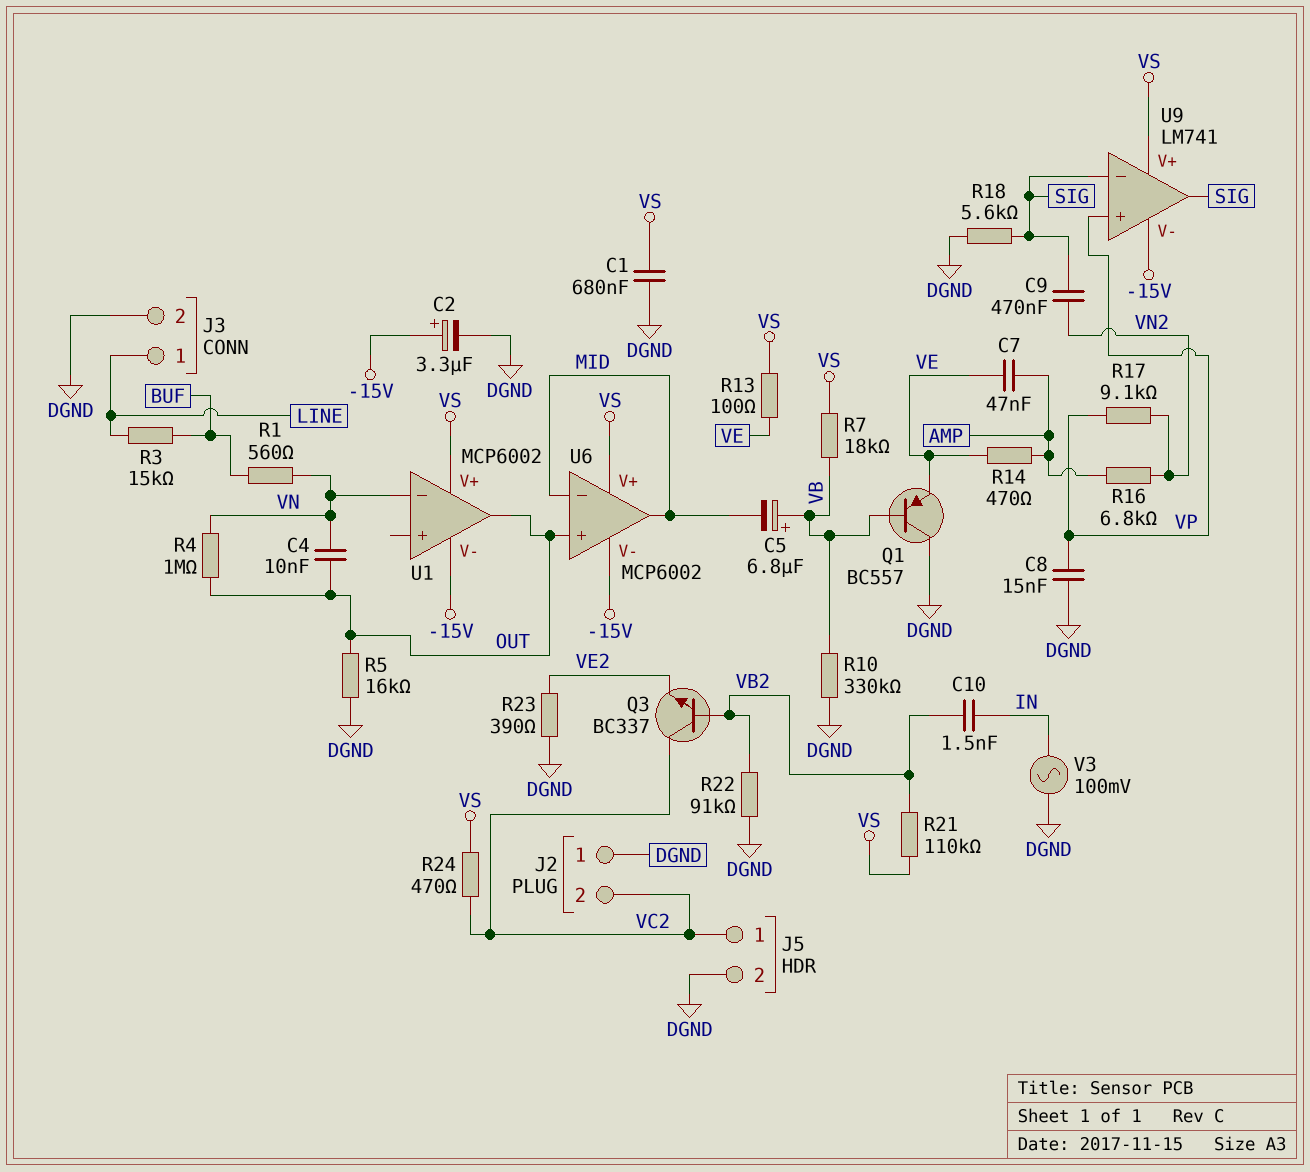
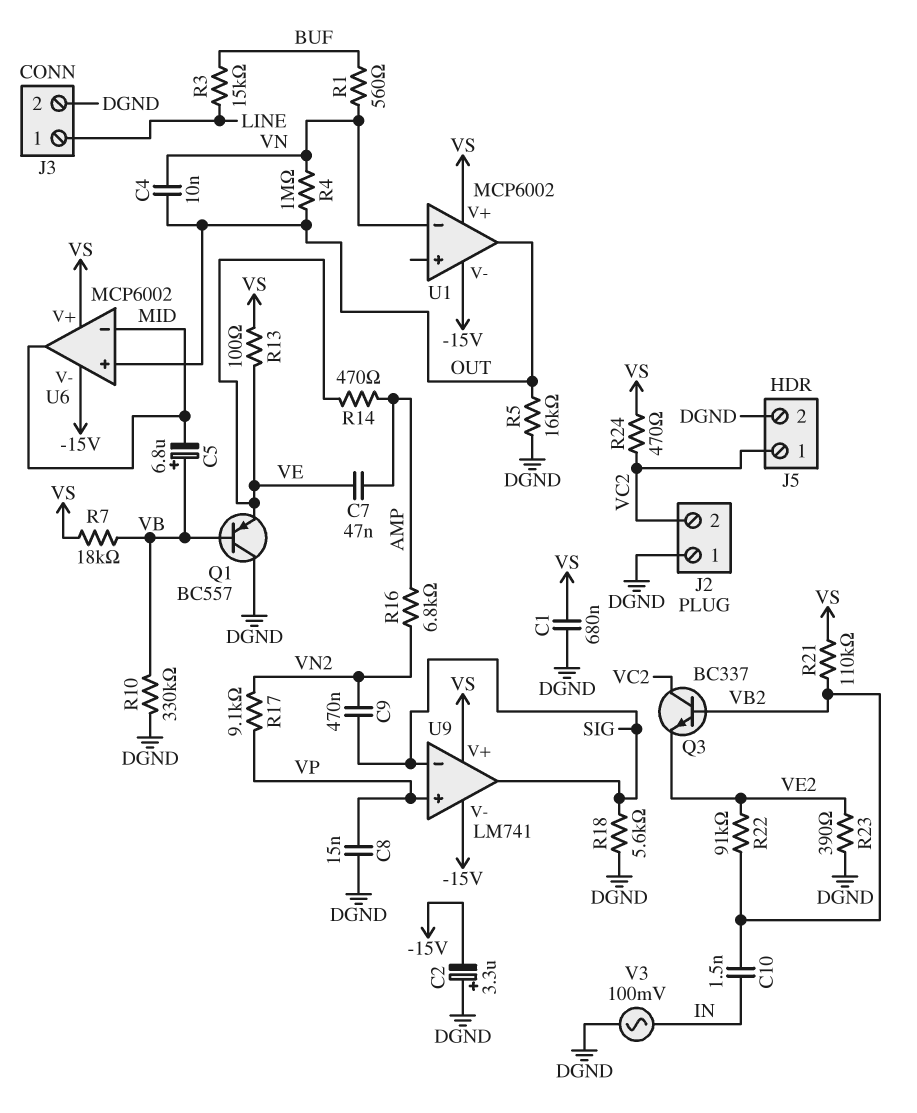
C2: 3.3uF (plus -15V, minus DGND) -> 3.3uF (plus DGND, minus -15V)
R22: 91k (DGND, VB2) -> 91k (VB2, VE2)

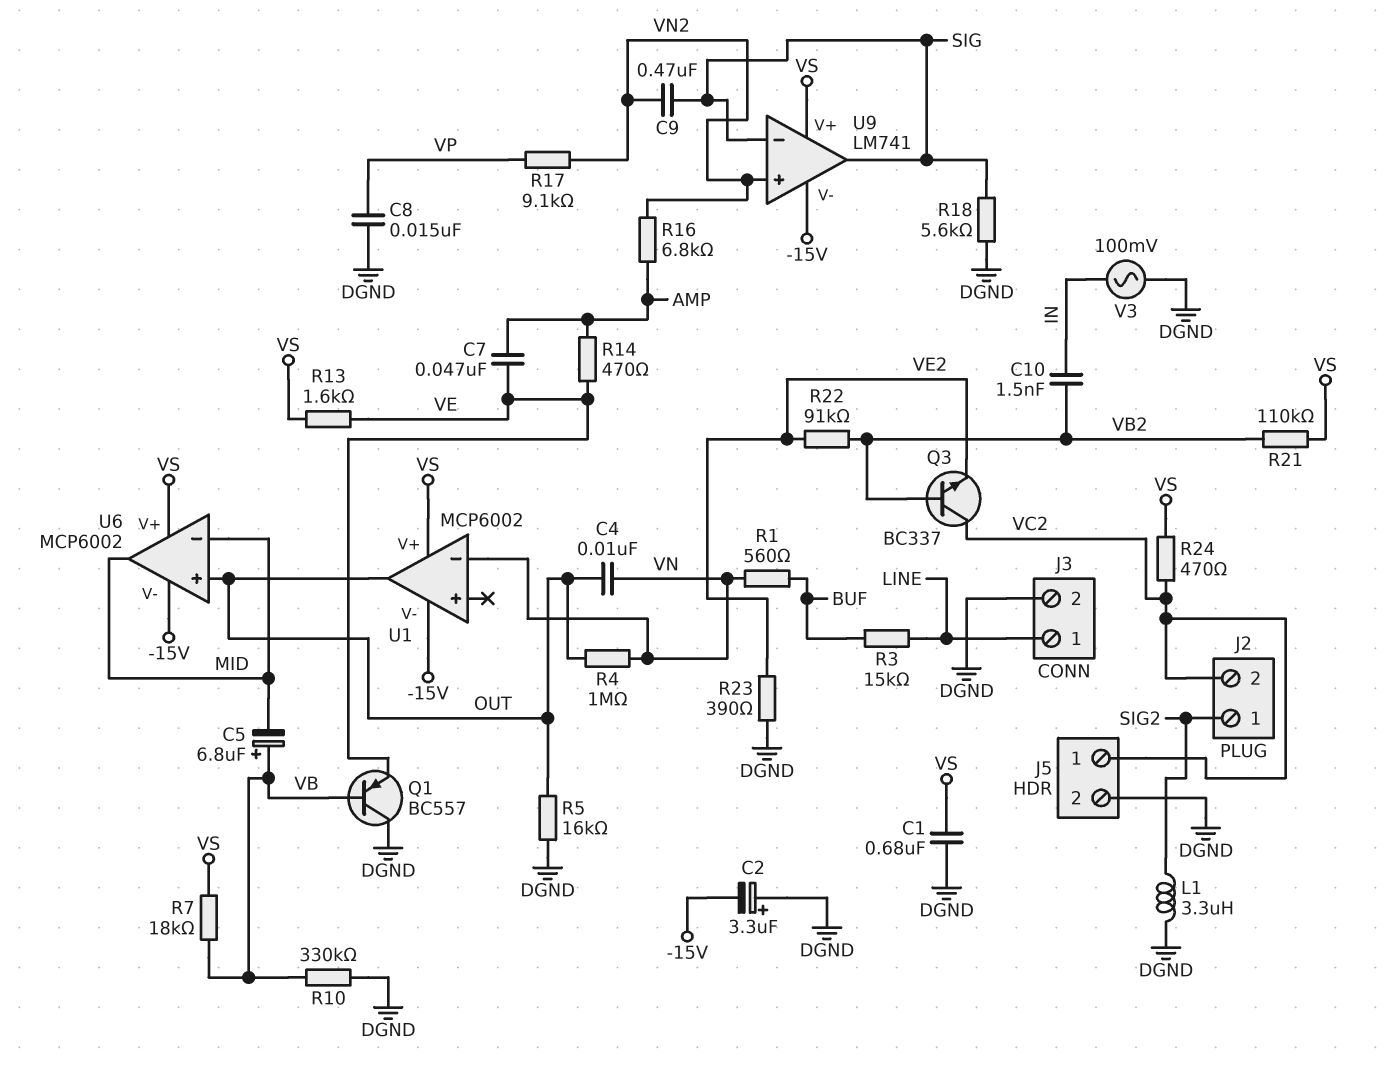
J2 pin 1: DGND -> SIG2
L1: none -> 3.3uH (DGND, SIG2)
R13: 100 (VE, VS) -> 1.6k (VE, VS)
U9 pin in+: VP -> VN2

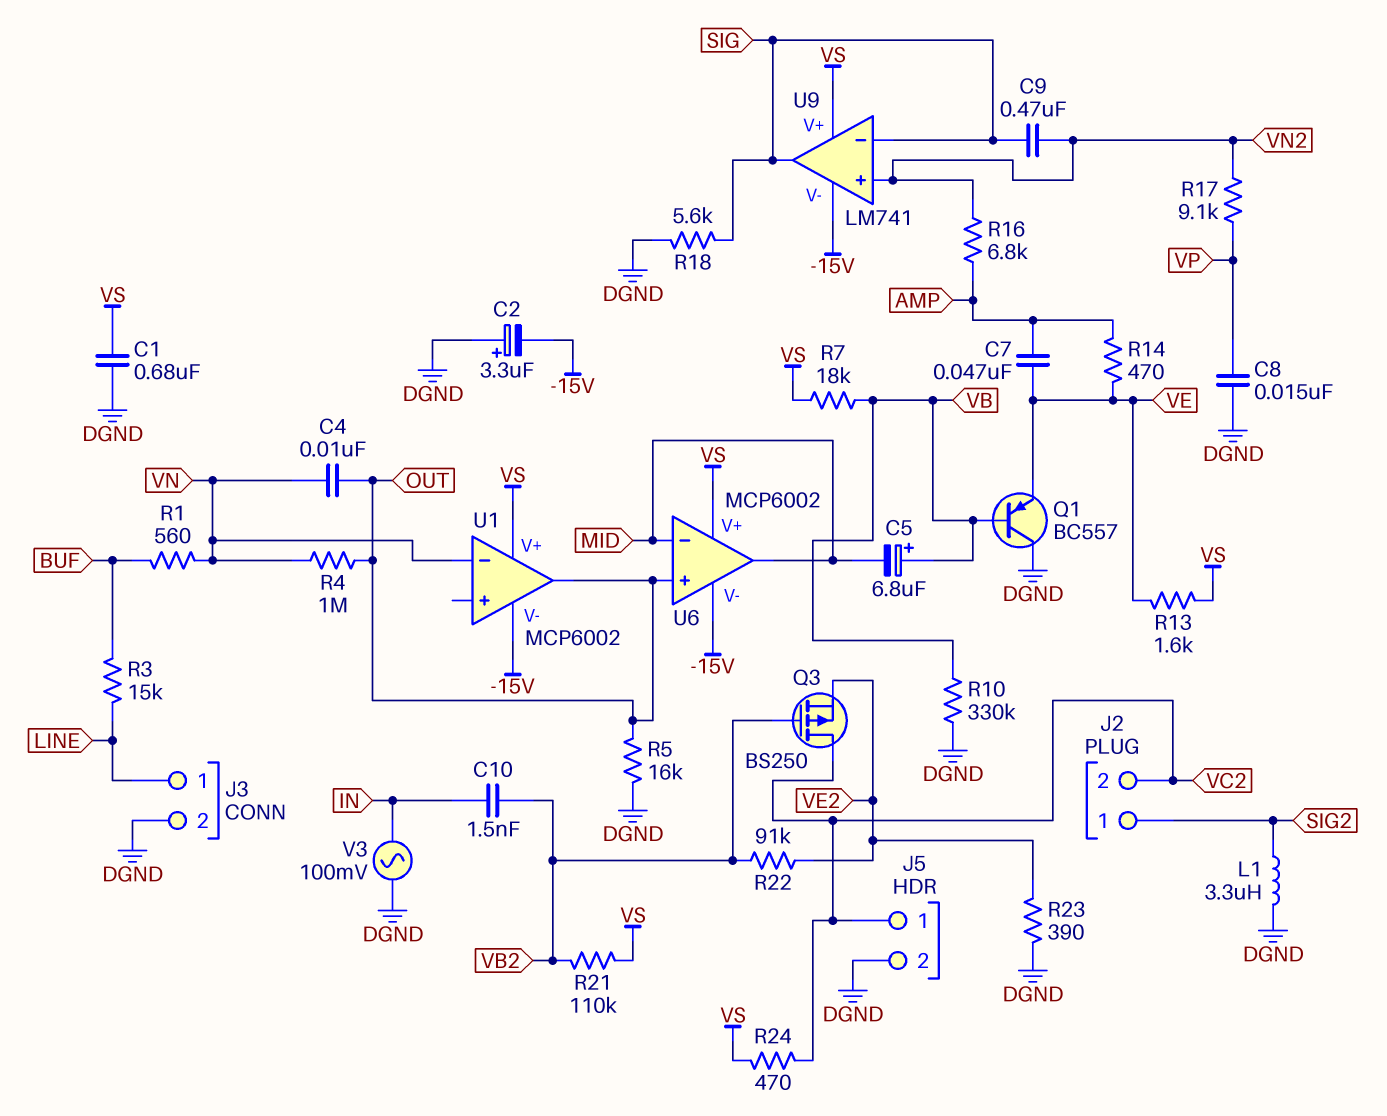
Q3: NPN BC337 (B VB2, C VC2, E VE2) -> PMOS BS250 (G VB2, D VC2, S VE2)

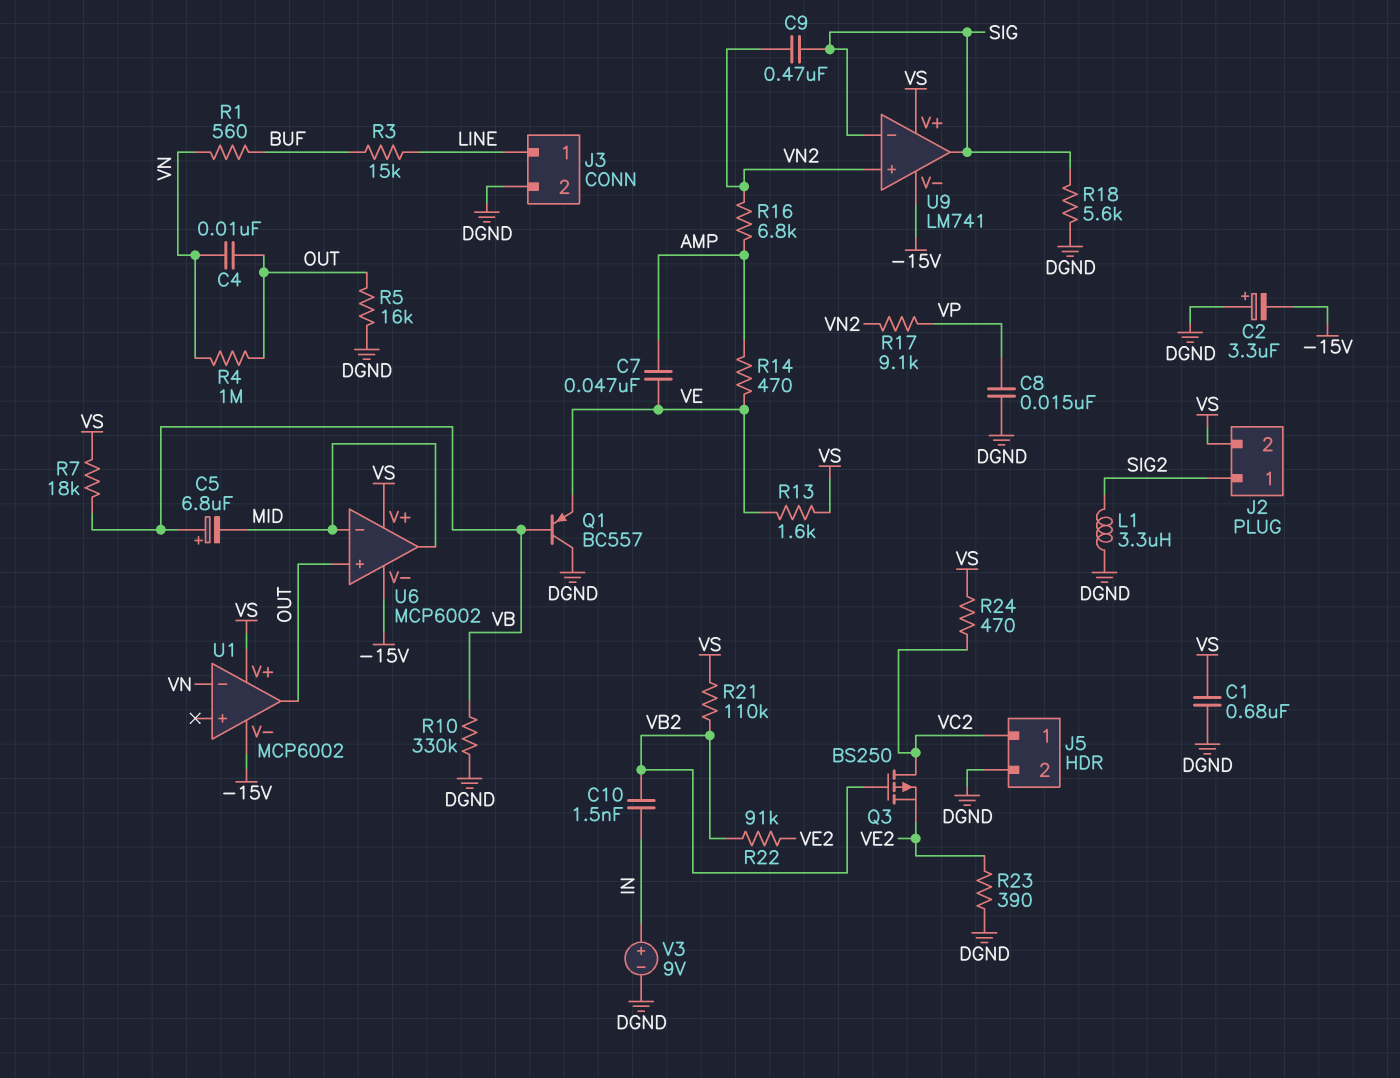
J2 pin 2: VC2 -> VS
V3: AC 100mV (DGND, IN) -> 9V (plus IN, minus DGND)

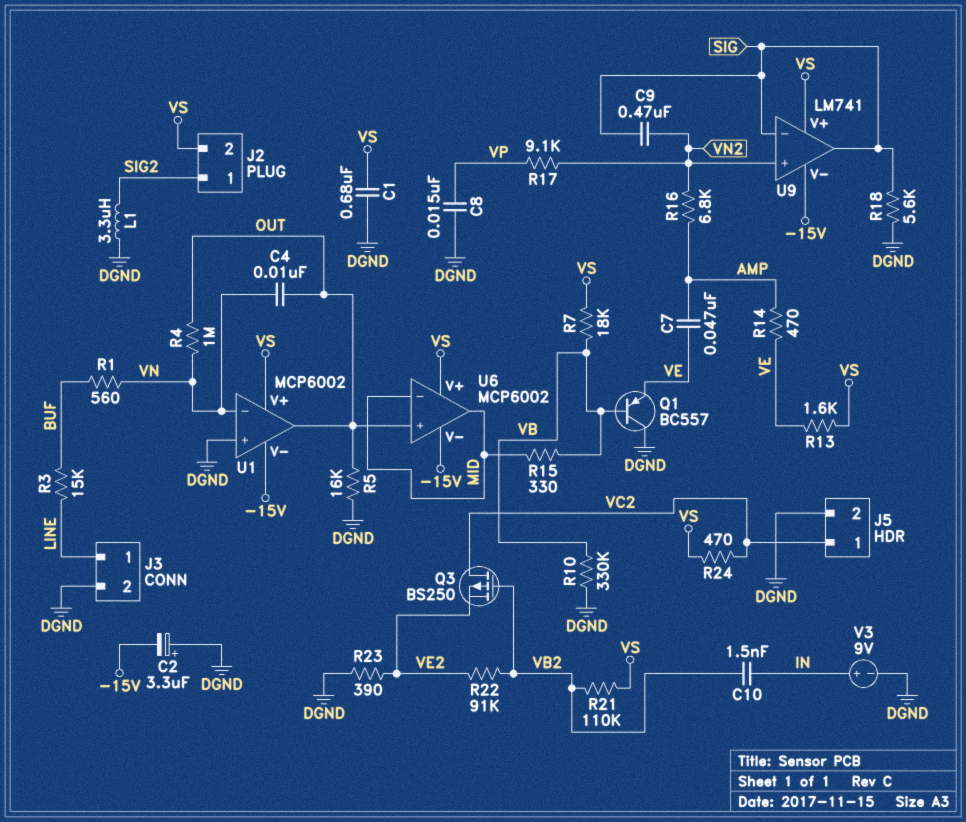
C5: 6.8uF (plus VB, minus MID) -> none
R15: none -> 330 (MID, VB)
U1 pin in+: none -> DGND

